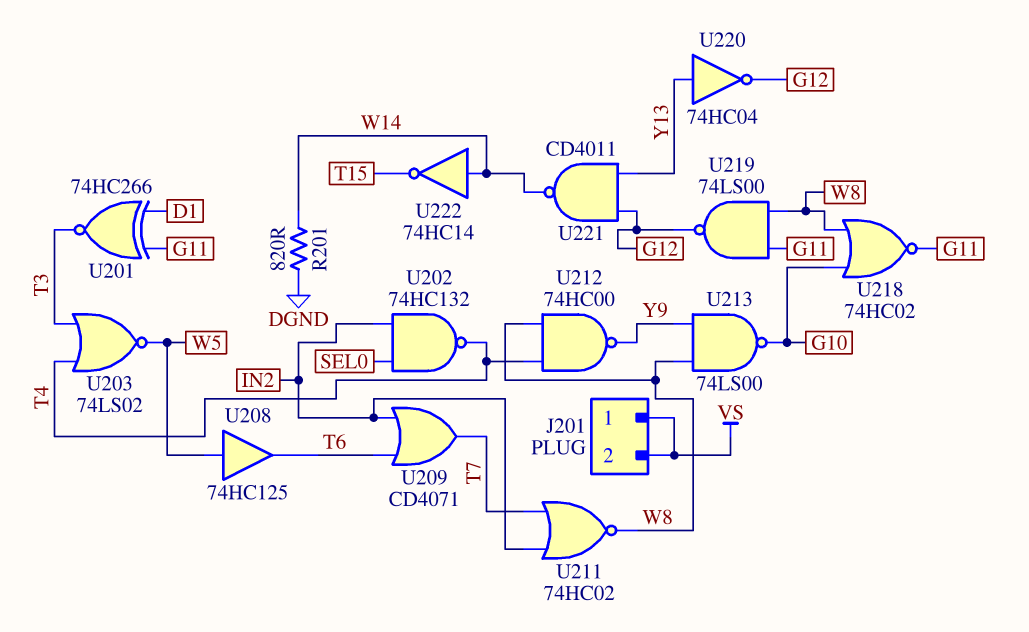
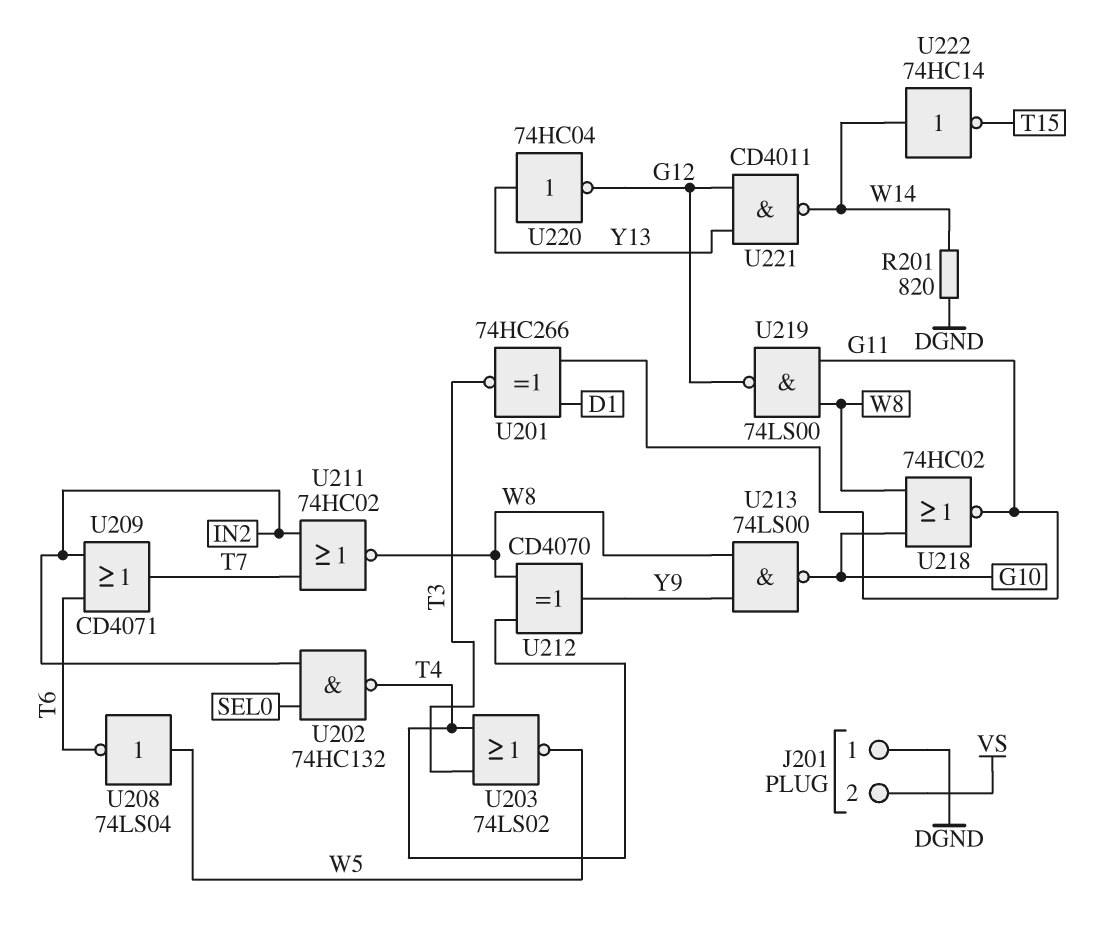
J201 pin 1: VS -> DGND
U208: buffer 74HC125 (in W5, out T6) -> NOT 74LS04 (in W5, out T6)
U212: NAND 74HC00 (in T4, in W8, out Y9) -> XOR CD4070 (in T4, in W8, out Y9)

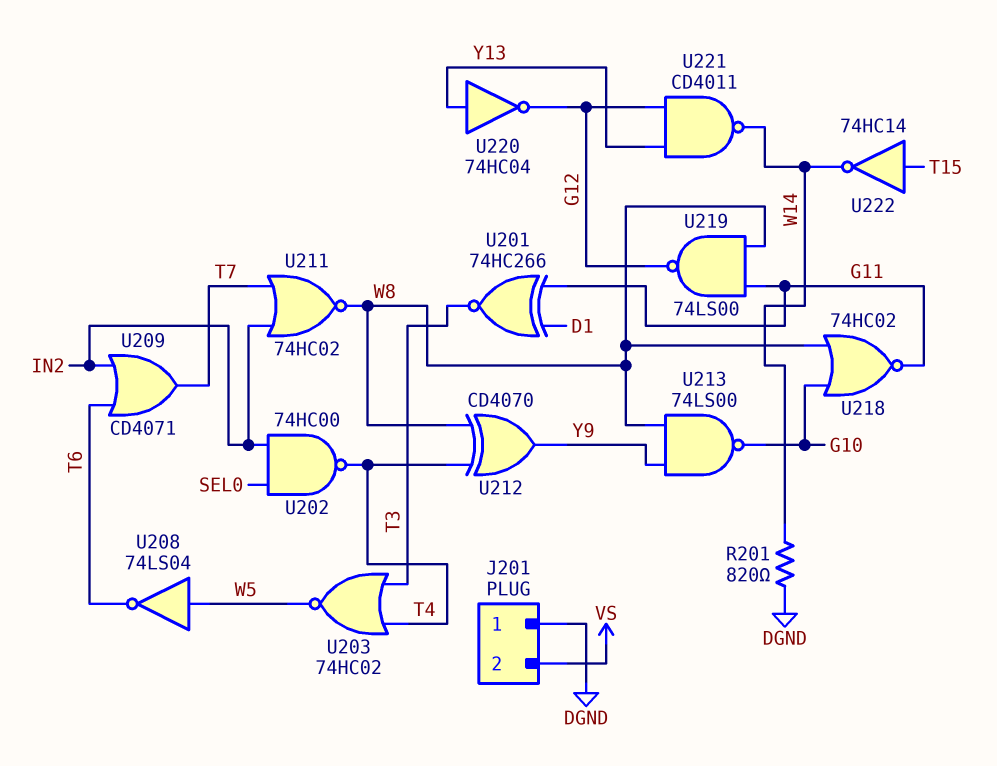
U202: NAND 74HC132 (in IN2, in SEL0, out T4) -> NAND 74HC00 (in IN2, in SEL0, out T4)
U203: NOR 74LS02 (in T3, in T4, out W5) -> NOR 74HC02 (in T3, in T4, out W5)
U222: NOT 74HC14 (in W14, out T15) -> NOT 74HC14 (in T15, out W14)

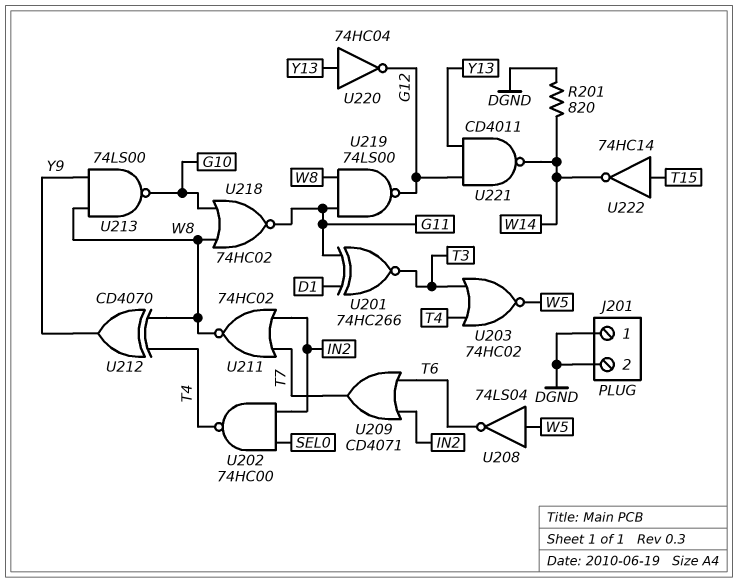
J201 pin 2: VS -> DGND

